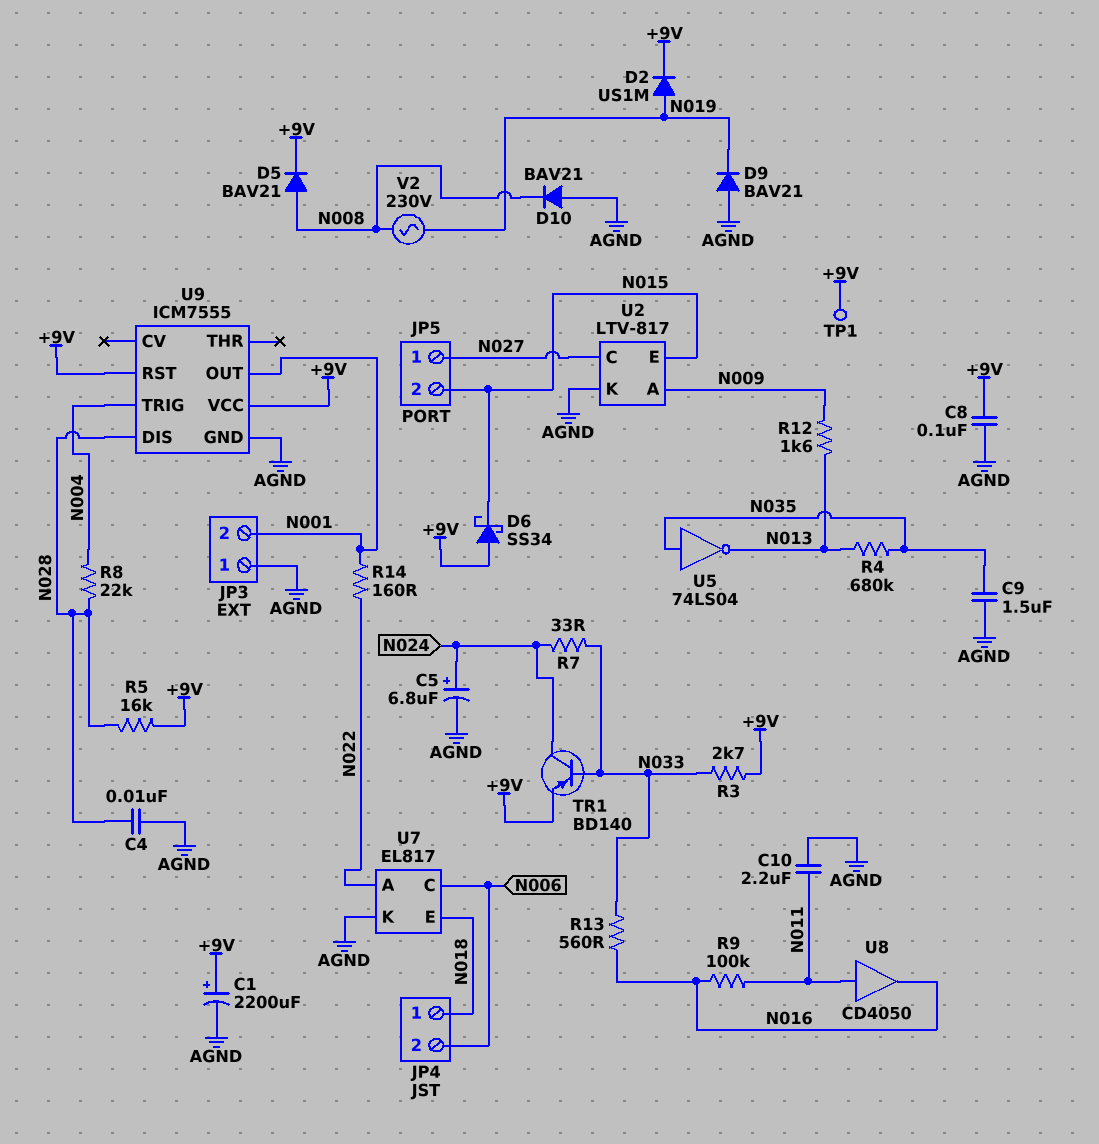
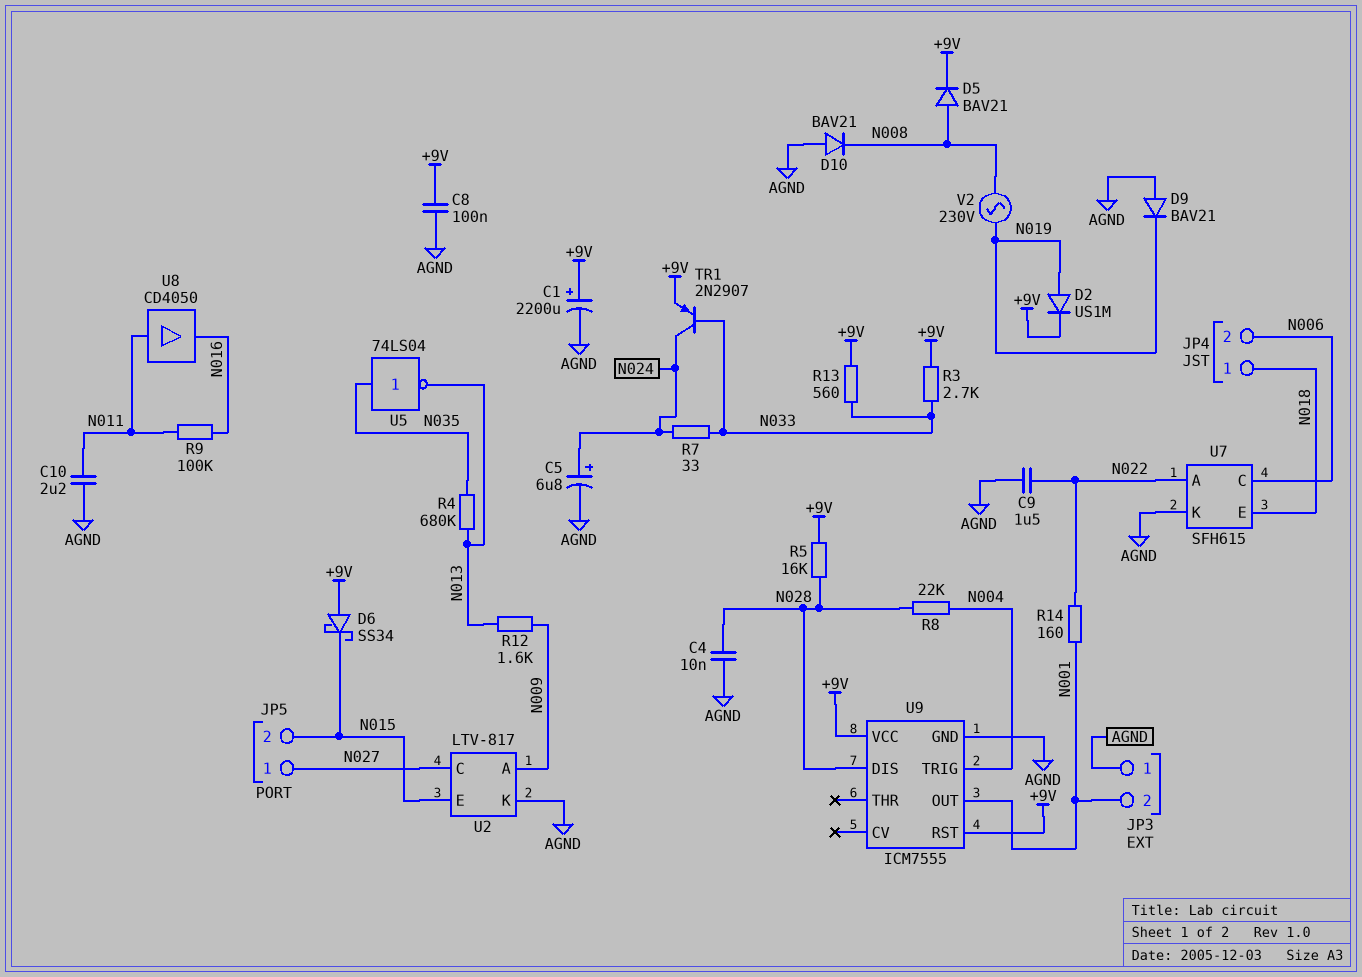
C9: 1.5uF (AGND, N035) -> 1.5uF (AGND, N022)
R13: 560 (N016, N033) -> 560 (+9V, N033)
TP1: test point (+9V) -> none
TR1: PNP BD140 (B N033, C N024, E +9V) -> PNP 2N2907 (B N033, C N024, E +9V)
U7: EL817 -> SFH615

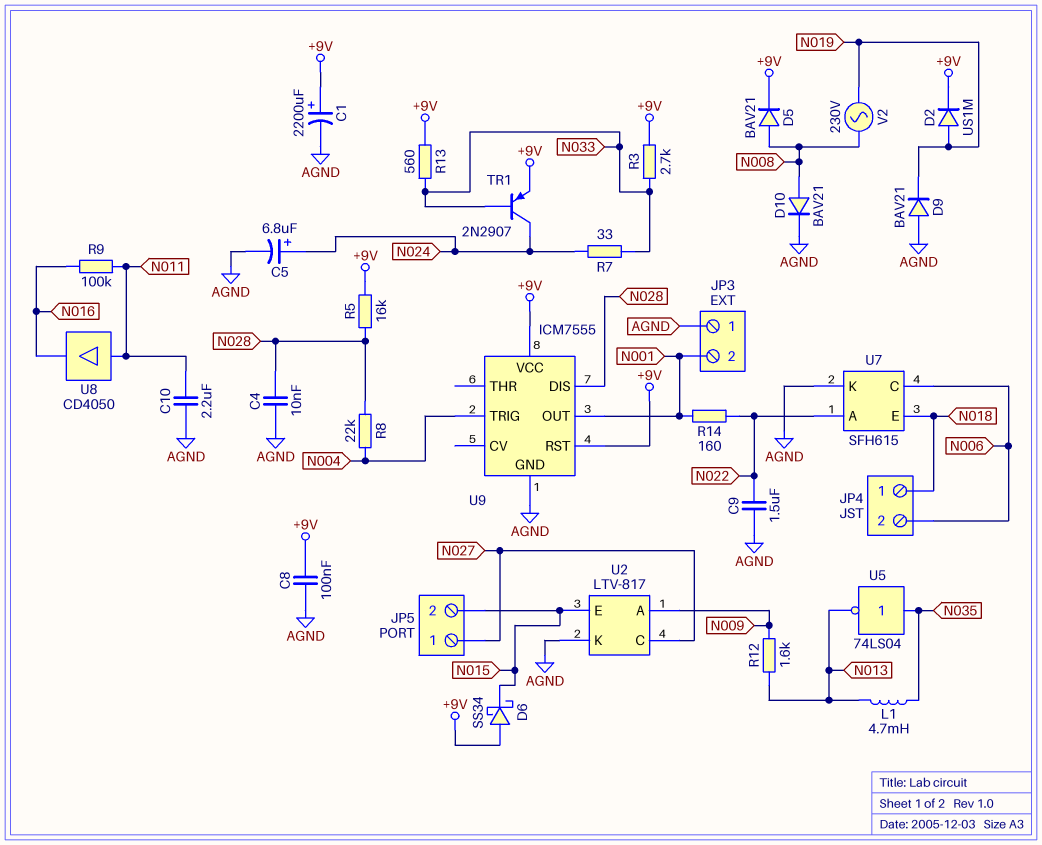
D10: diode BAV21 (A AGND, K N008) -> diode BAV21 (A N008, K AGND)
L1: none -> 4.7mH (N013, N035)
R4: 680k (N013, N035) -> none

